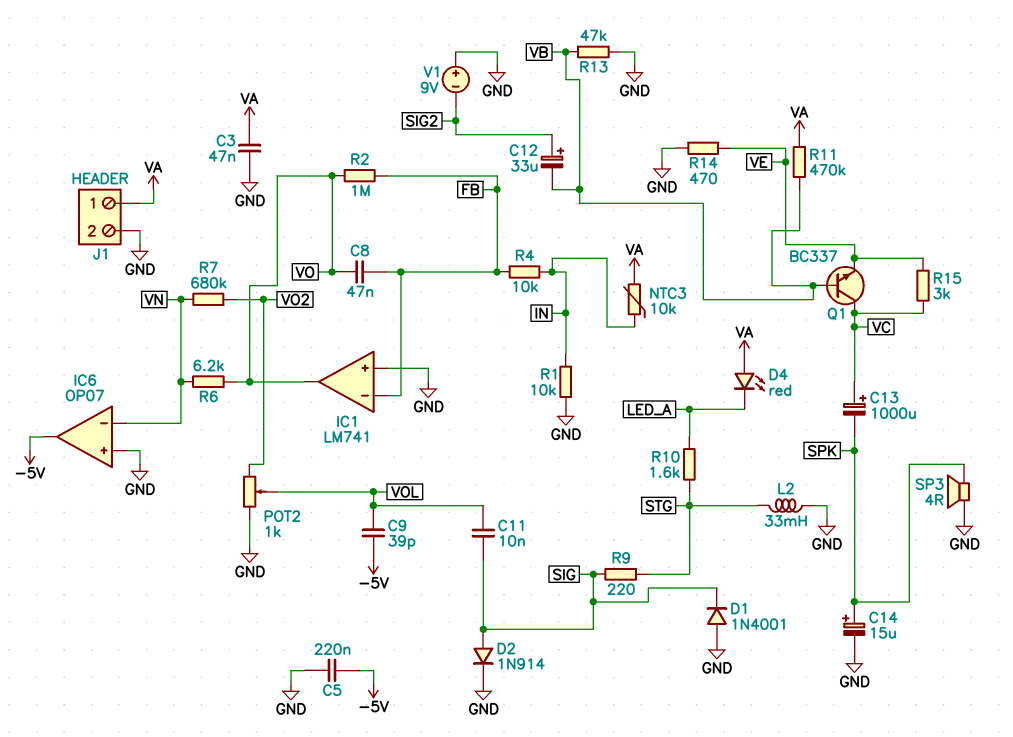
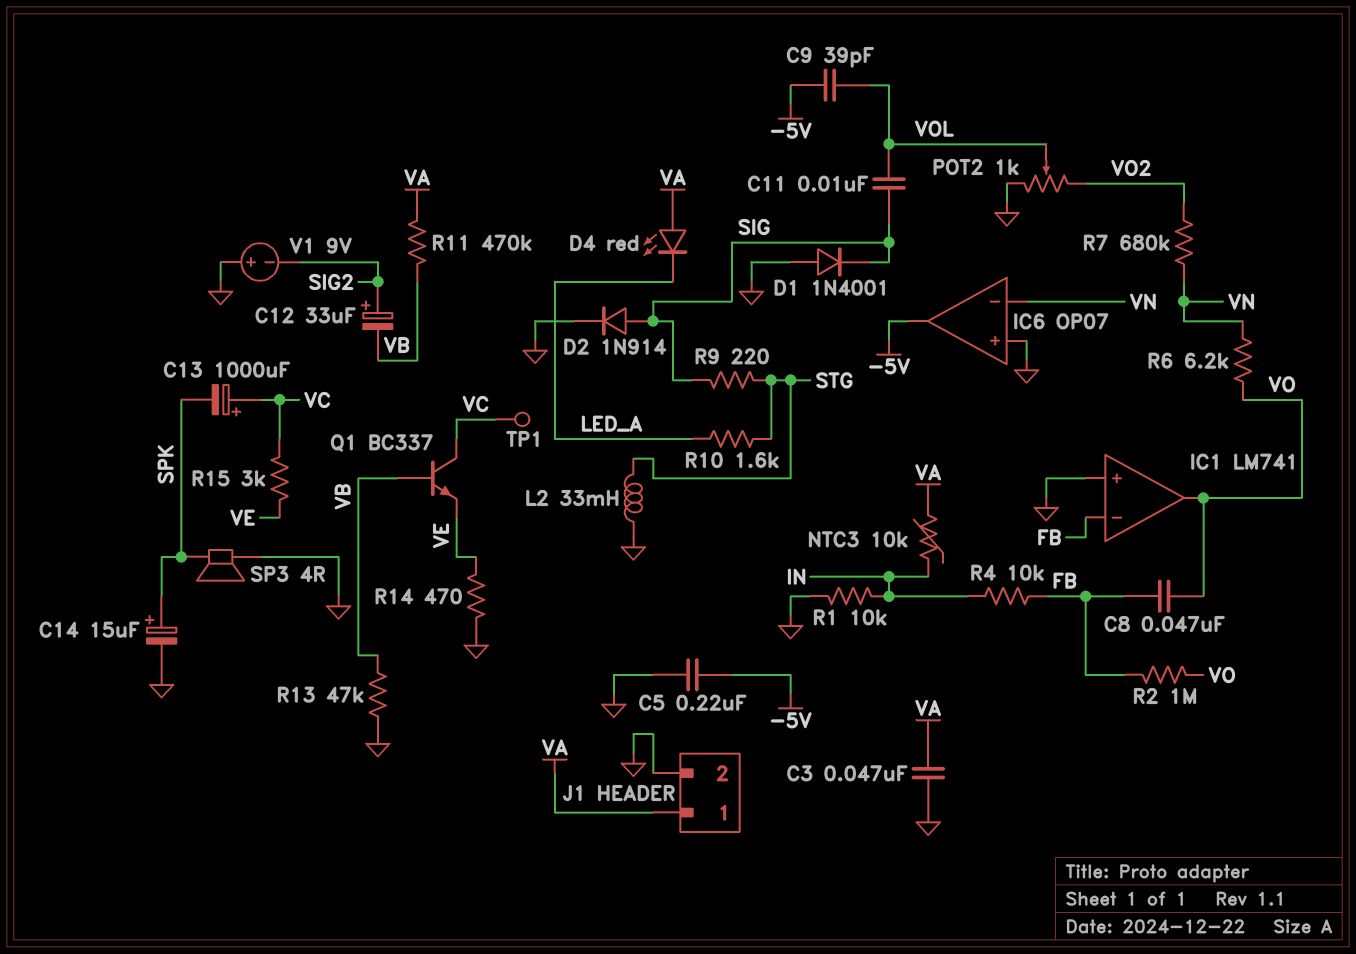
TP1: none -> test point (VC)

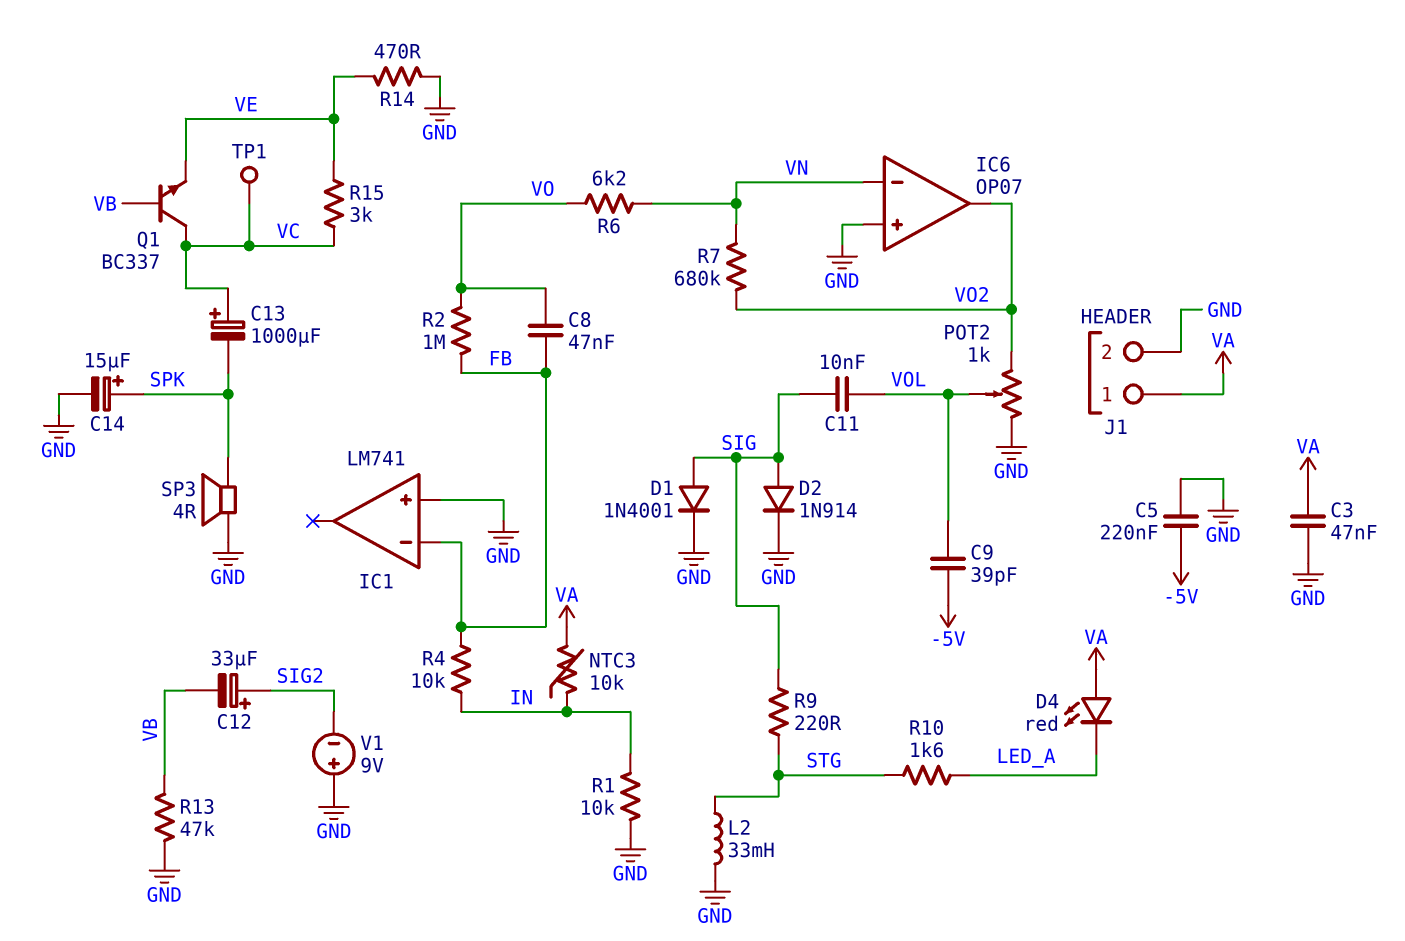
D1: diode 1N4001 (A GND, K SIG) -> diode 1N4001 (A SIG, K GND)
IC1 pin out: VO -> none
IC6 pin out: -5V -> VO2
R11: 470k (VA, VB) -> none

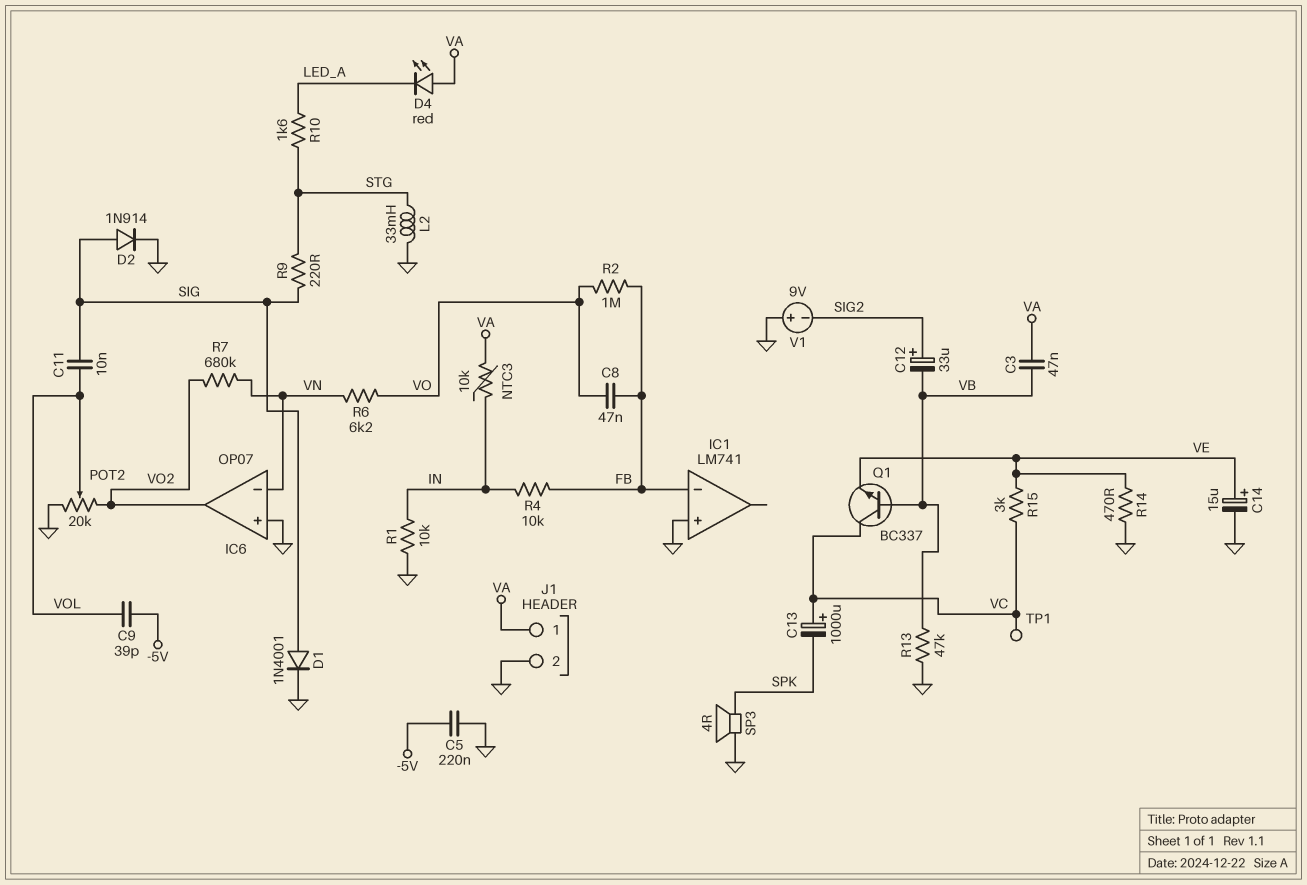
C3: 47nF (GND, VA) -> 47nF (VA, VB)
C14: 15uF (plus SPK, minus GND) -> 15uF (plus VE, minus GND)
POT2: 1k (GND, VO2, wiper VOL) -> 20k (GND, VO2, wiper VOL)

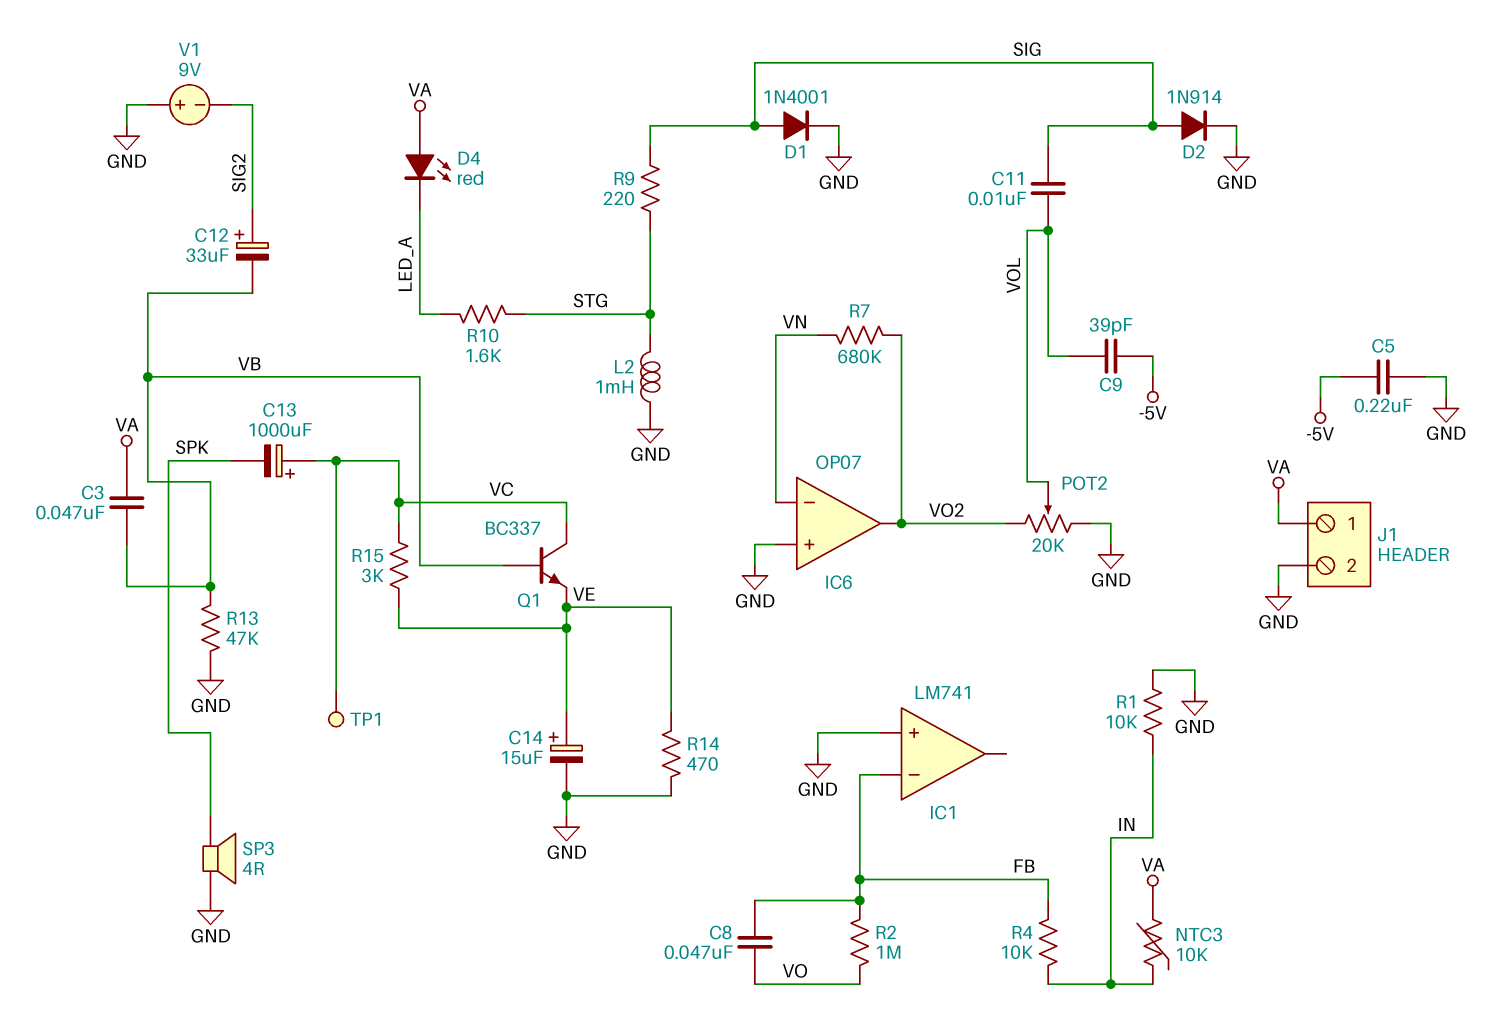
L2: 33mH (GND, STG) -> 1mH (GND, STG)
R6: 6.2k (VN, VO) -> none

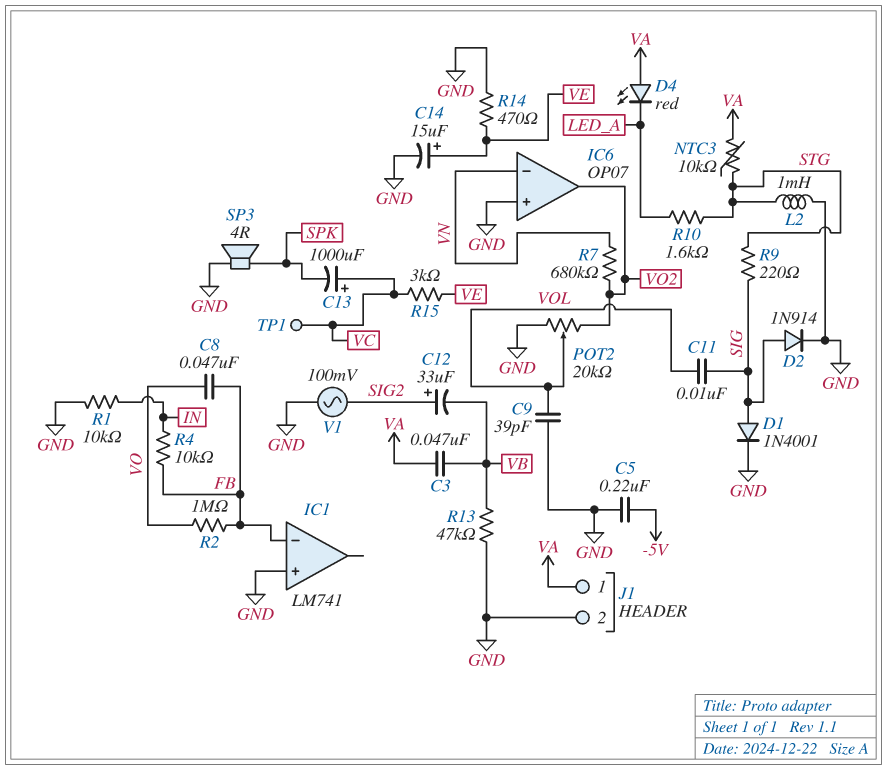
C9: 39pF (-5V, VOL) -> 39pF (GND, VOL)
NTC3: 10k (IN, VA) -> 10k (STG, VA)
Q1: NPN BC337 (B VB, C VC, E VE) -> none
V1: 9V (plus GND, minus SIG2) -> AC 100mV (GND, SIG2)

